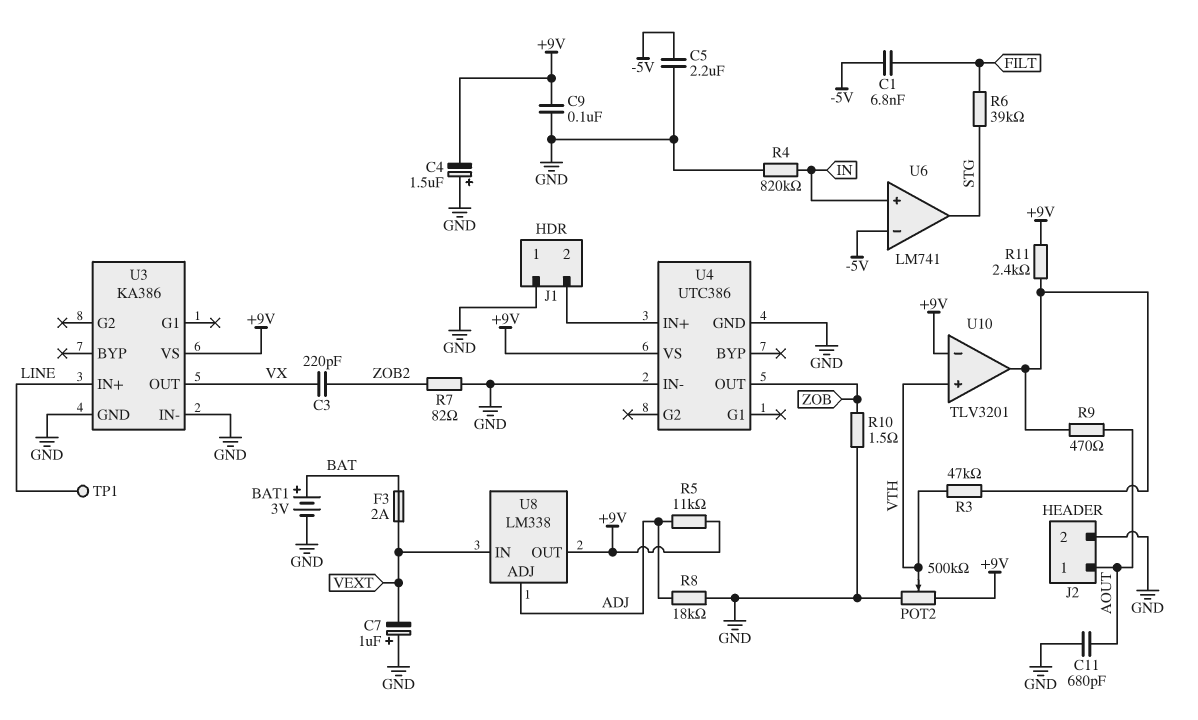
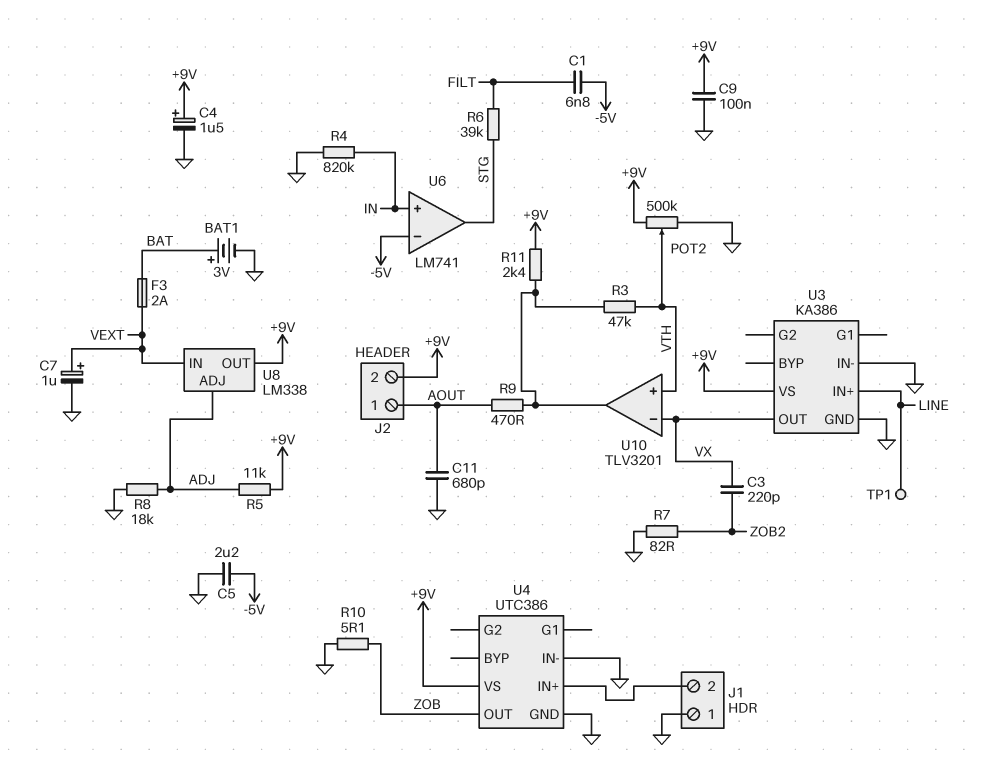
C4: 1.5uF (plus GND, minus +9V) -> 1.5uF (plus +9V, minus GND)
C7: 1uF (plus GND, minus VEXT) -> 1uF (plus VEXT, minus GND)
J2 pin 2: GND -> +9V
R10: 1.5 (GND, ZOB) -> 5.1 (GND, ZOB)
U10 pin in-: +9V -> VX

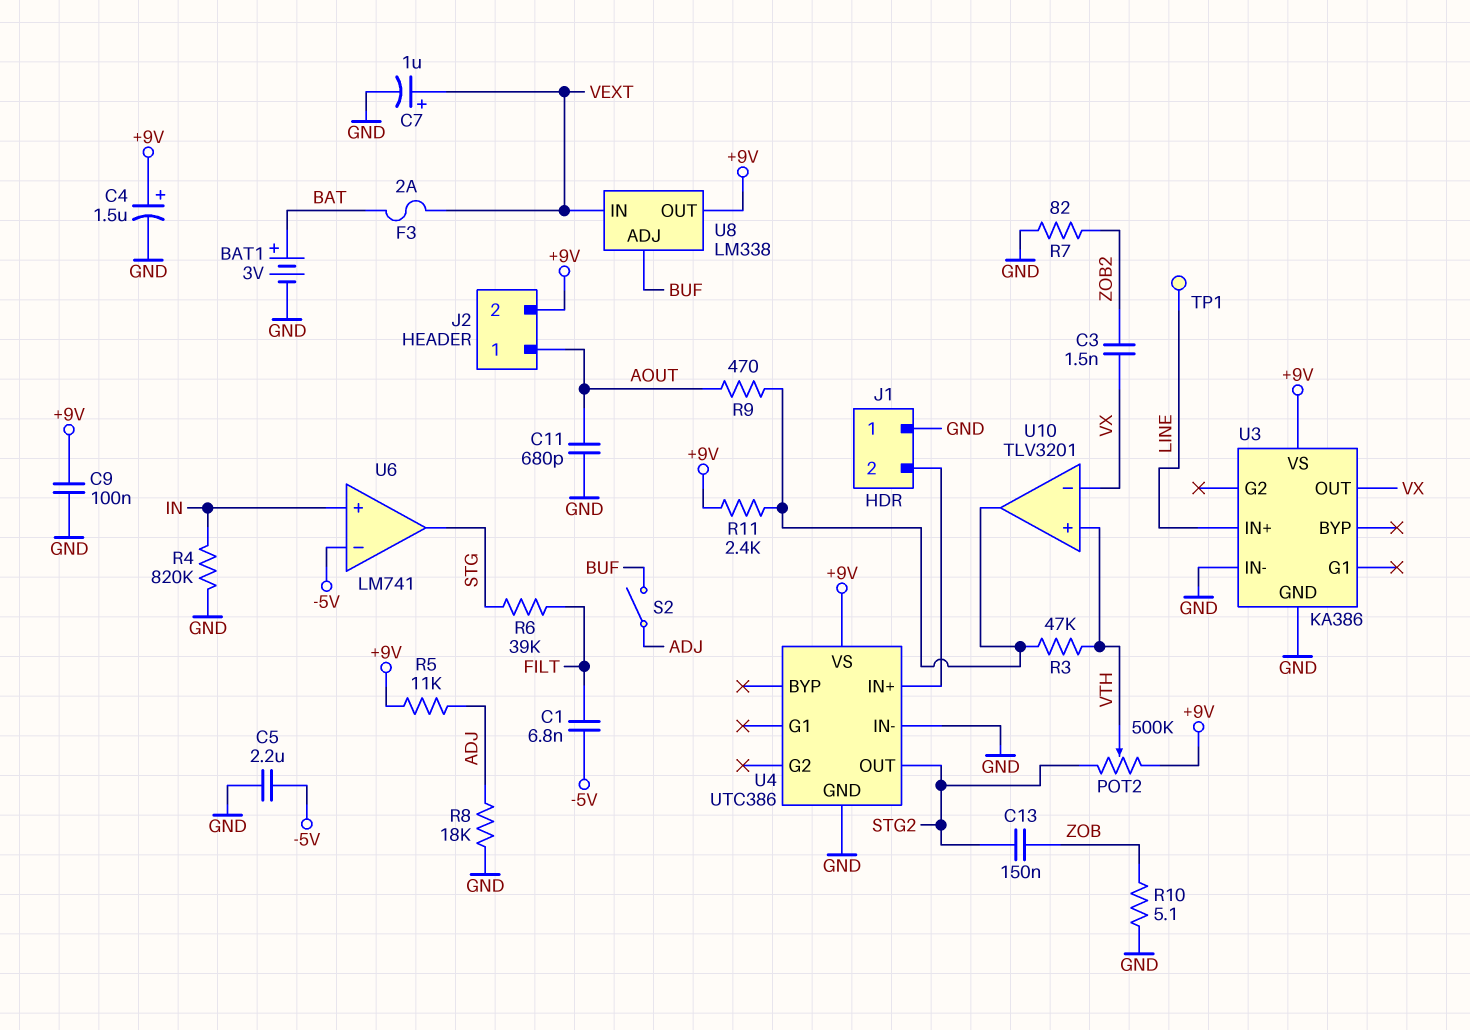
C3: 220pF (VX, ZOB2) -> 1.5nF (VX, ZOB2)
C13: none -> 150nF (STG2, ZOB)
POT2: 500k (+9V, GND, wiper VTH) -> 500k (+9V, STG2, wiper VTH)
S2: none -> switch (ADJ, BUF)
U4 pin OUT: ZOB -> STG2
U8 pin ADJ: ADJ -> BUF

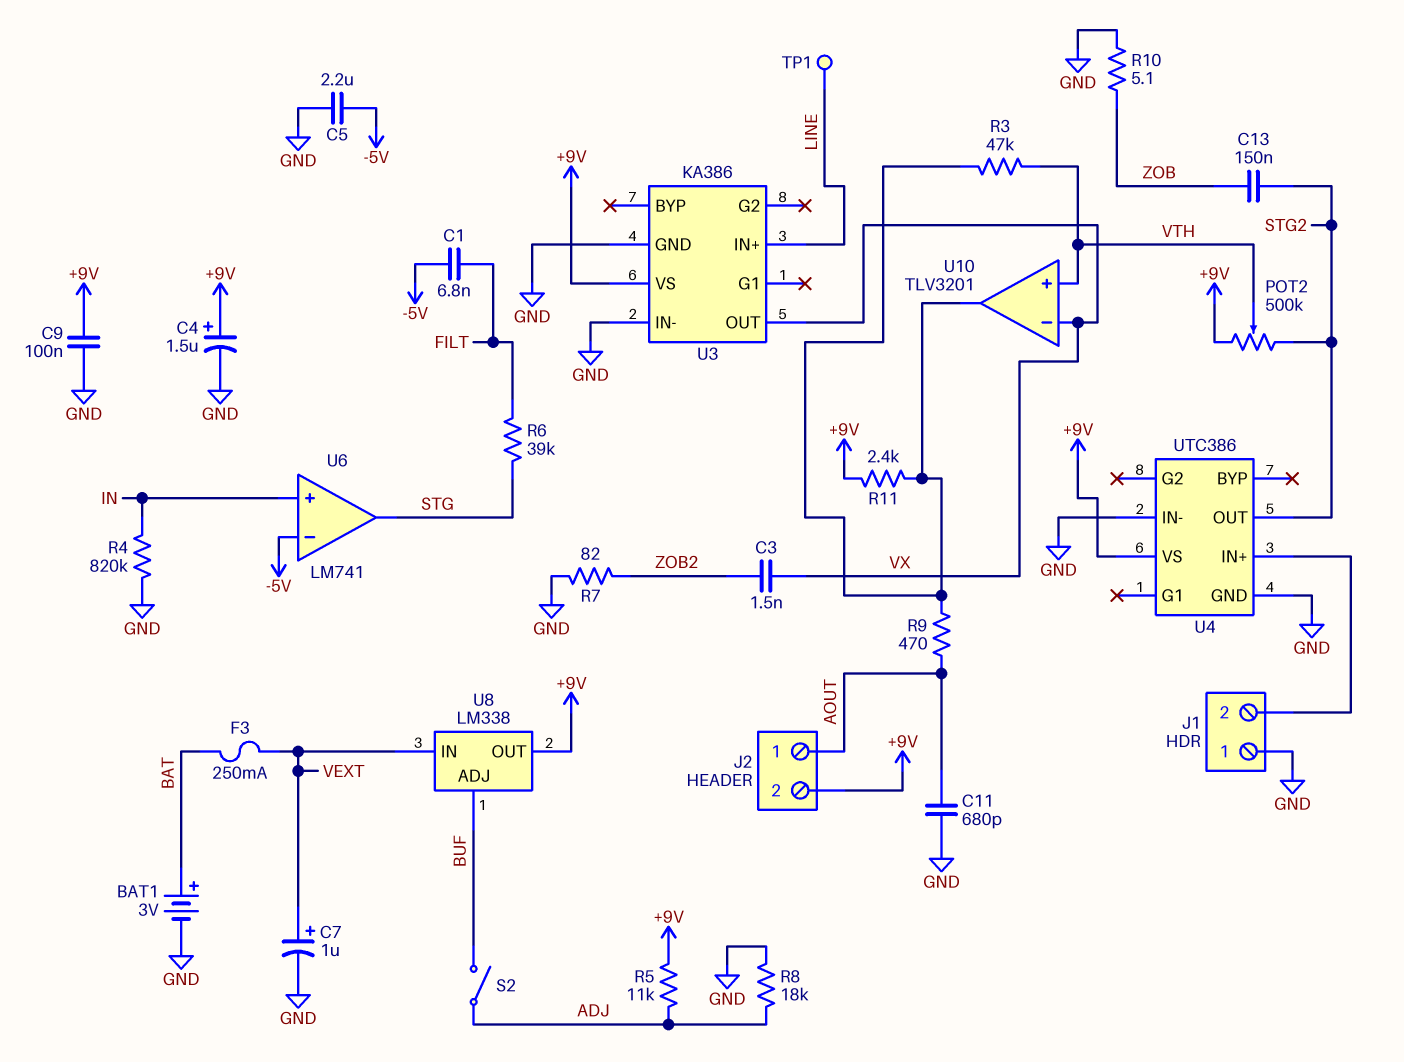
F3: 2A (BAT, VEXT) -> 250mA (BAT, VEXT)

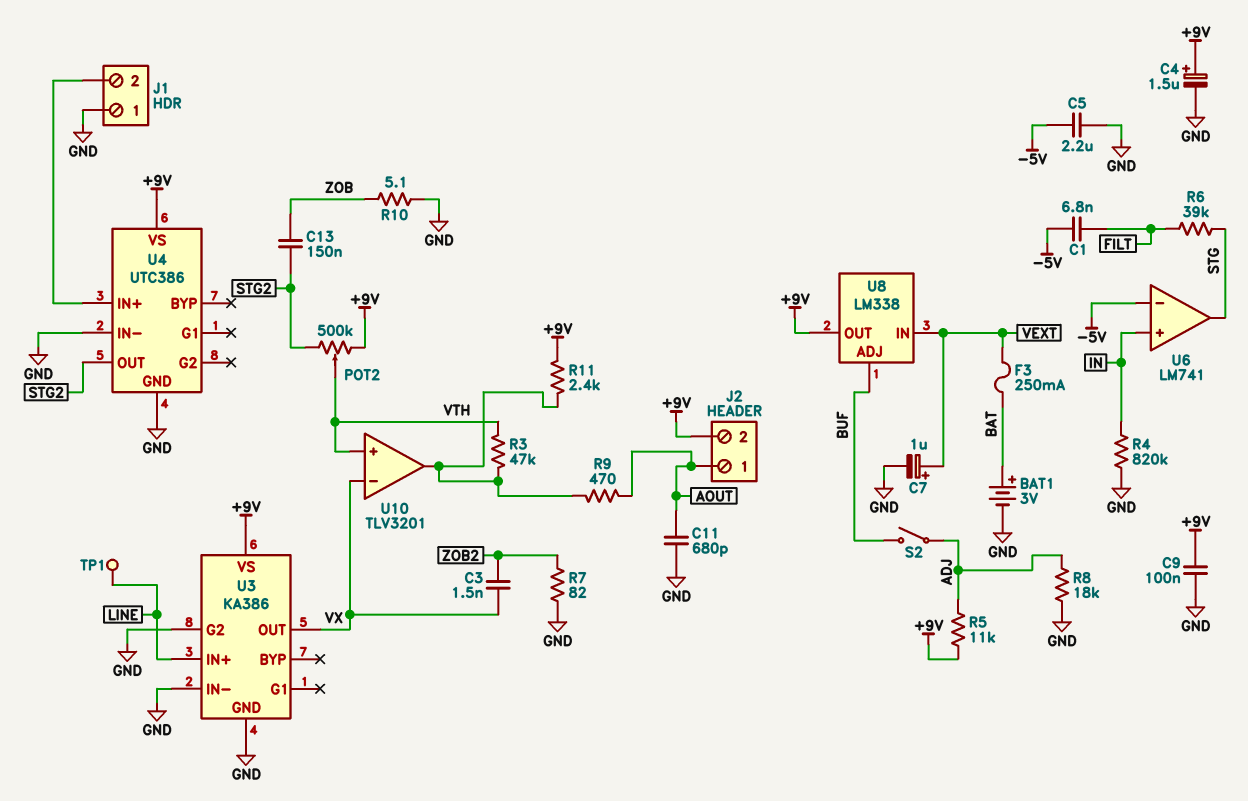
U3 pin G2: none -> GND

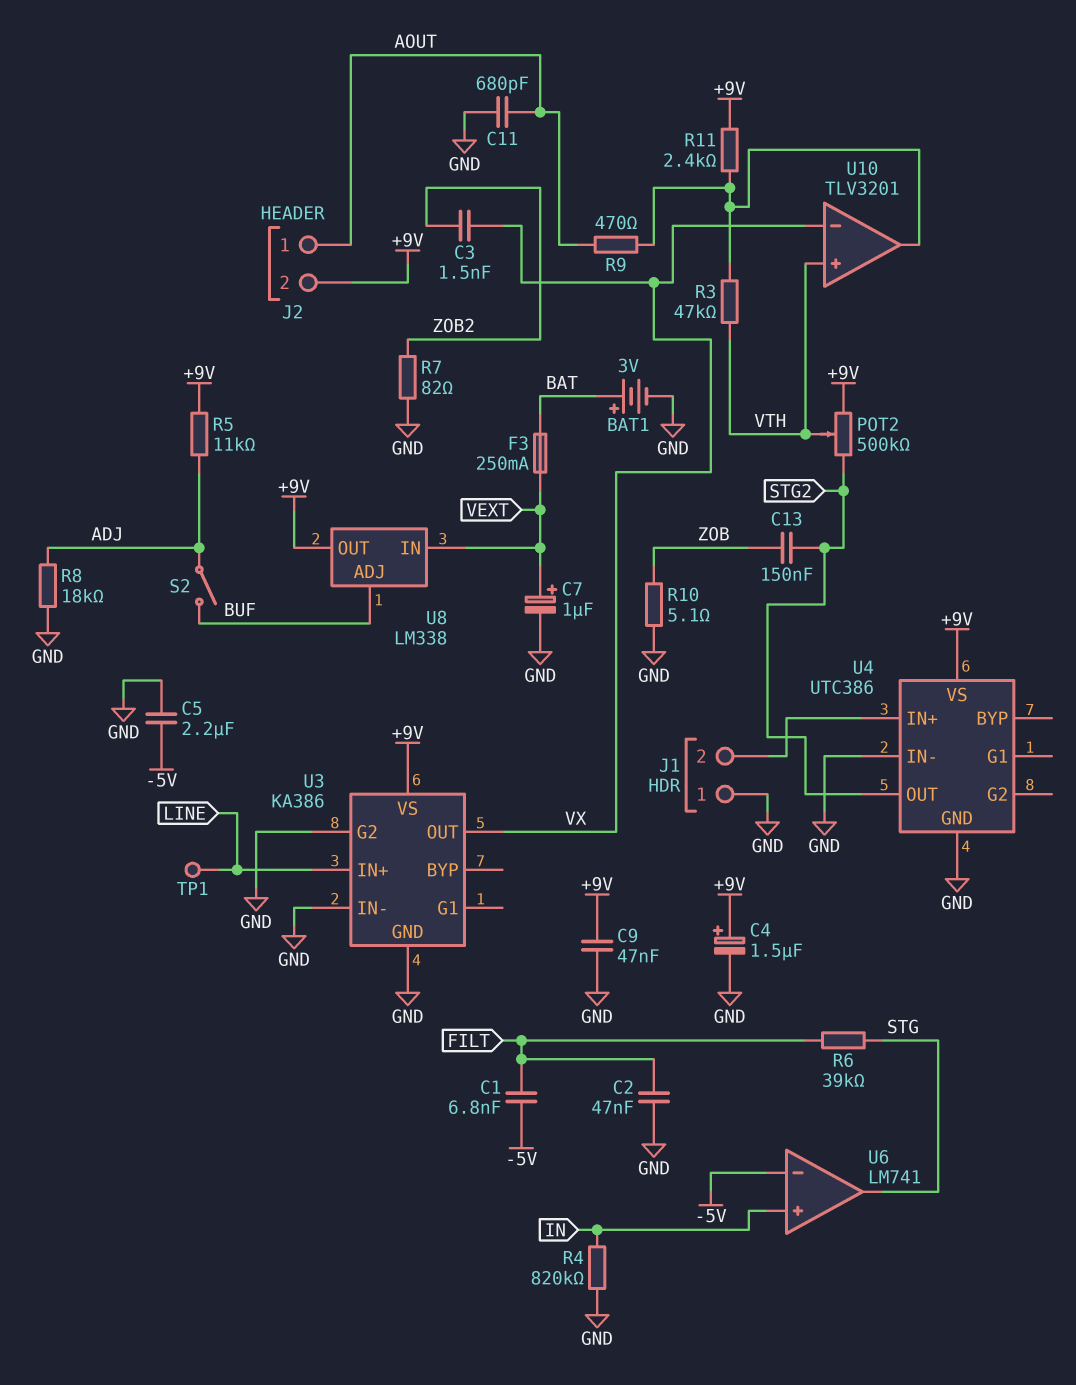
C2: none -> 47nF (FILT, GND)
C9: 100nF (+9V, GND) -> 47nF (+9V, GND)

